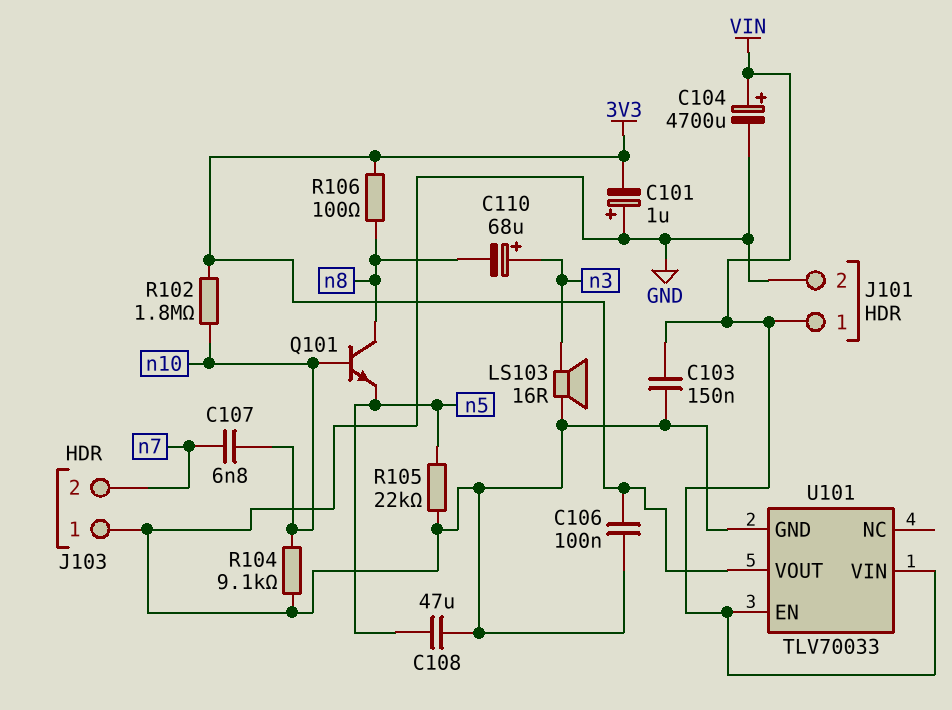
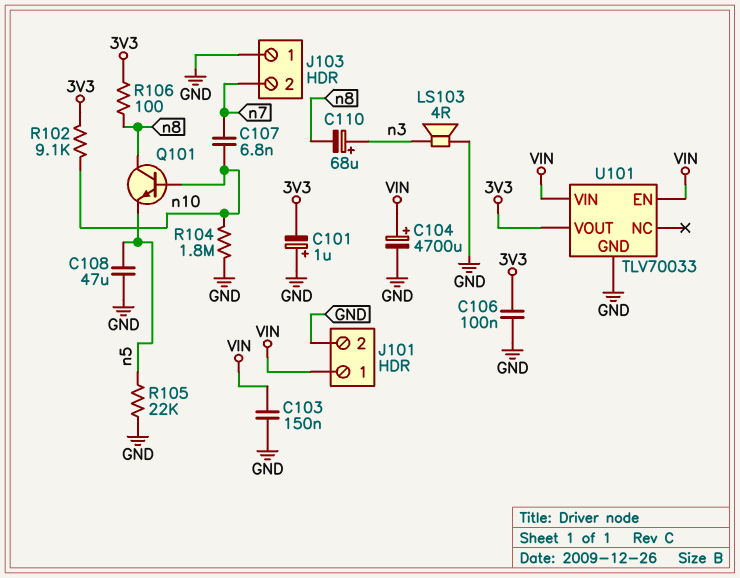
LS103: speaker 16R (GND, n3) -> speaker 4R (GND, n3)
R102: 1.8M (3V3, n10) -> 9.1k (3V3, n10)
R104: 9.1k (GND, n10) -> 1.8M (GND, n10)

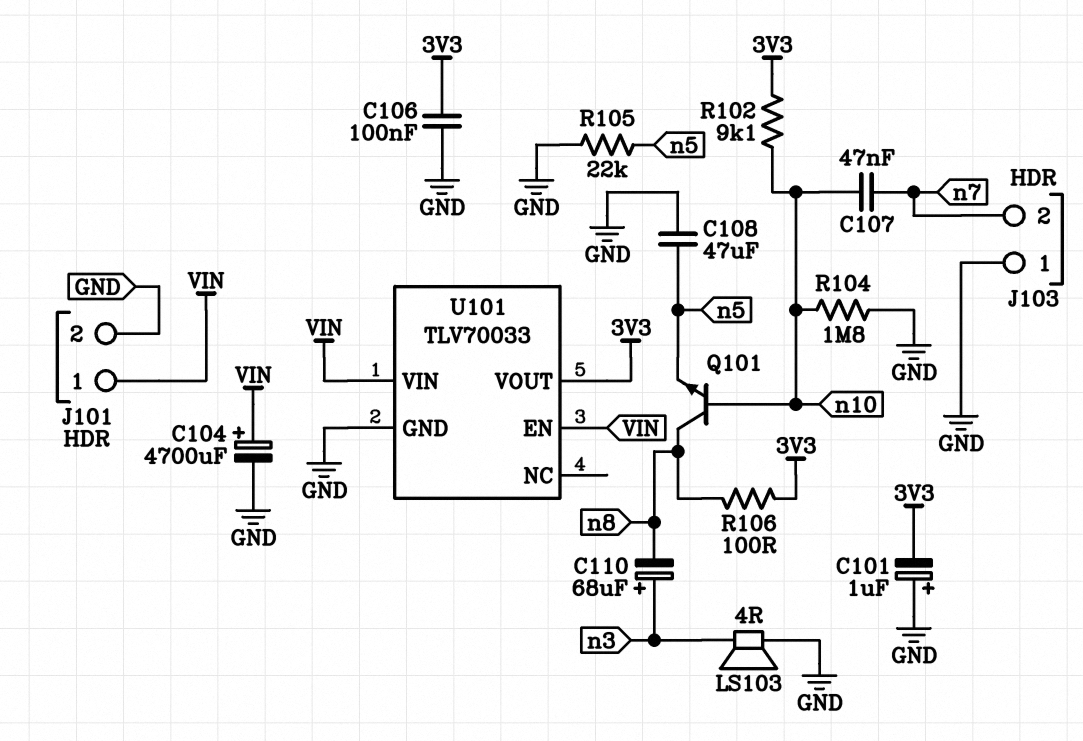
C103: 150nF (GND, VIN) -> none
C107: 6.8nF (n7, n10) -> 47nF (n7, n10)

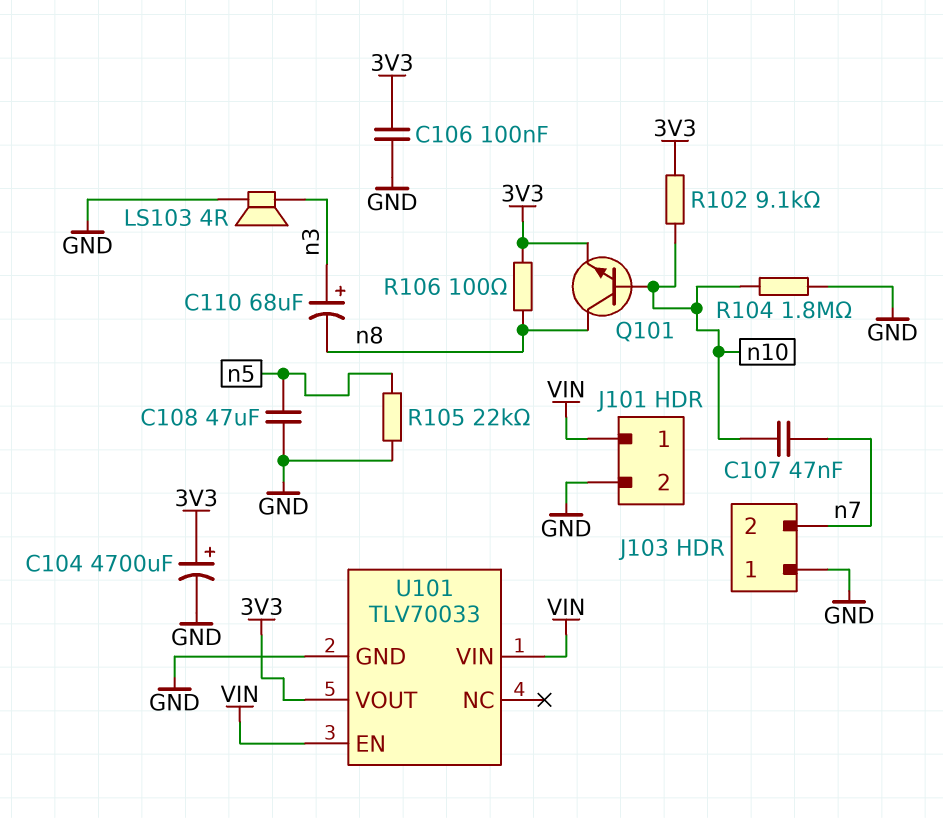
C101: 1uF (plus GND, minus 3V3) -> none
C104: 4700uF (plus VIN, minus GND) -> 4700uF (plus 3V3, minus GND)
Q101: NPN (B n10, C n8, E n5) -> NPN (B n10, C n8, E 3V3)

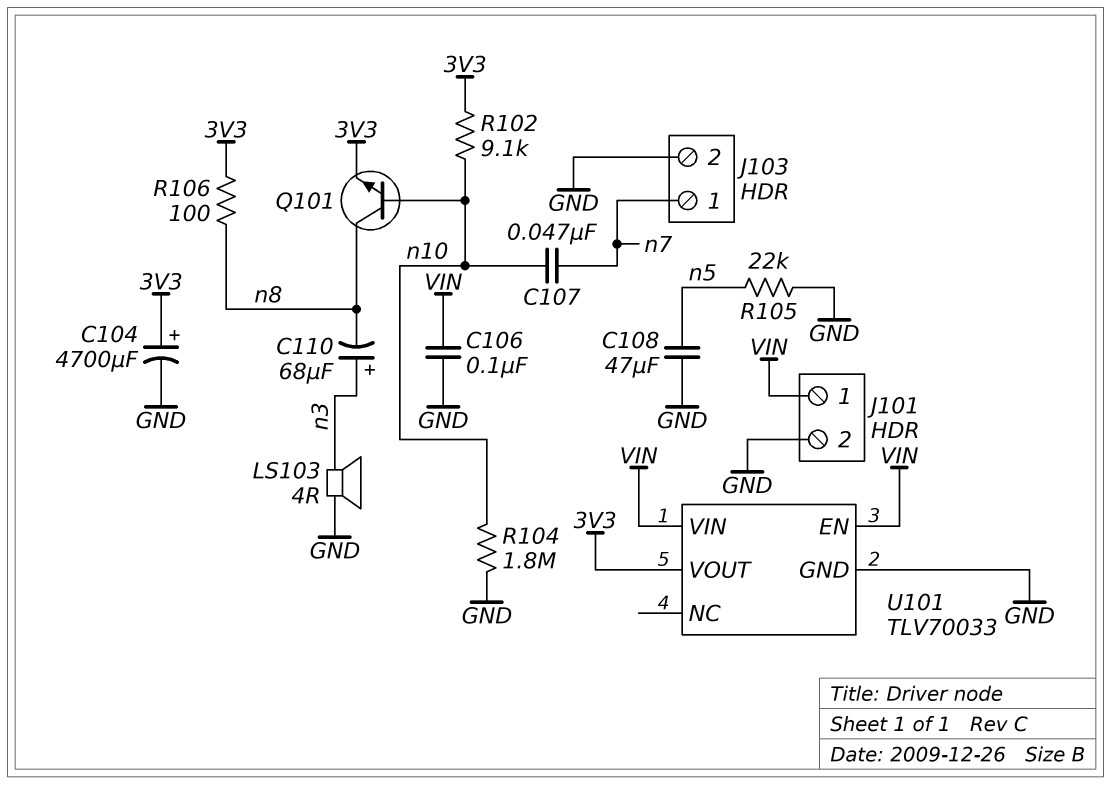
C106: 100nF (3V3, GND) -> 100nF (GND, VIN)
J103 pin 1: GND -> n7
J103 pin 2: n7 -> GND

